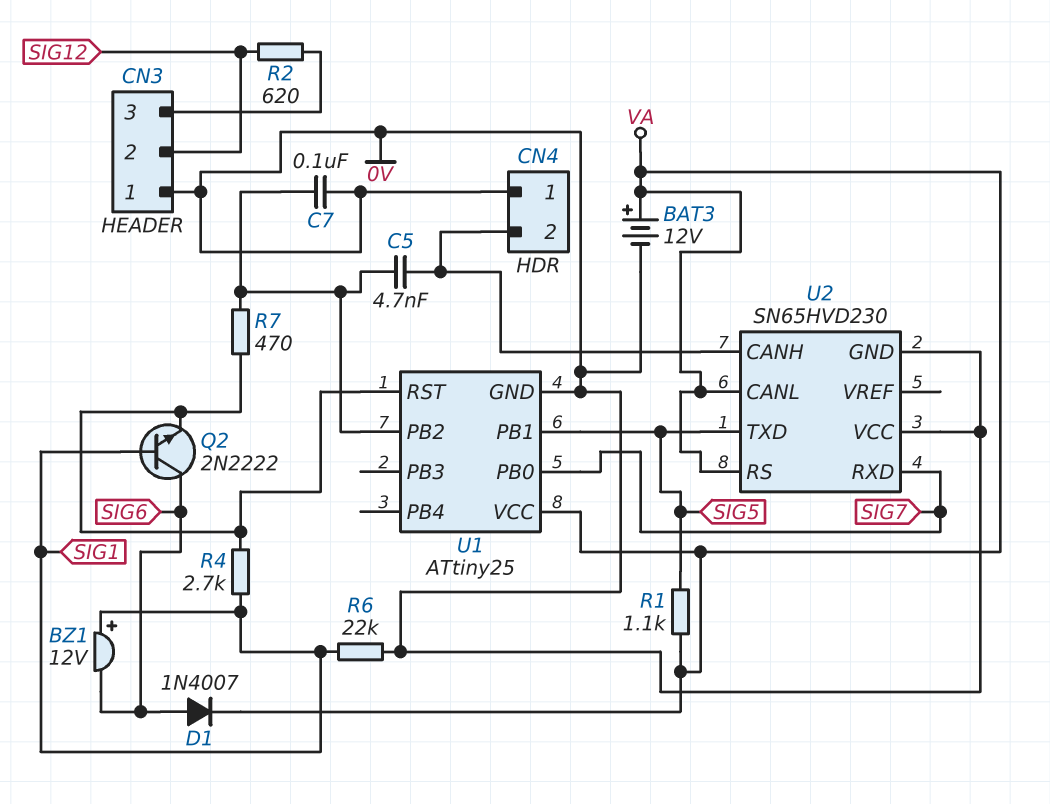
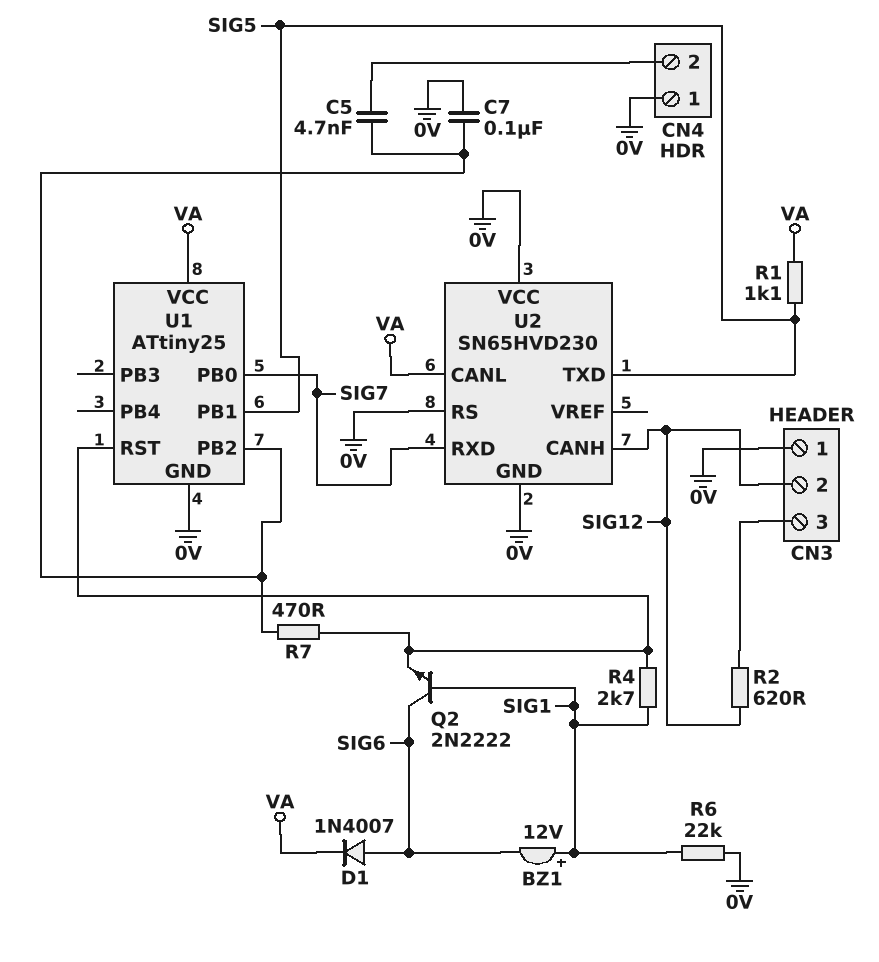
BAT3: 12V (plus VA, minus 0V) -> none
U2 pin CANH: CN4/2 -> SIG12
U2 pin RS: VA -> 0V

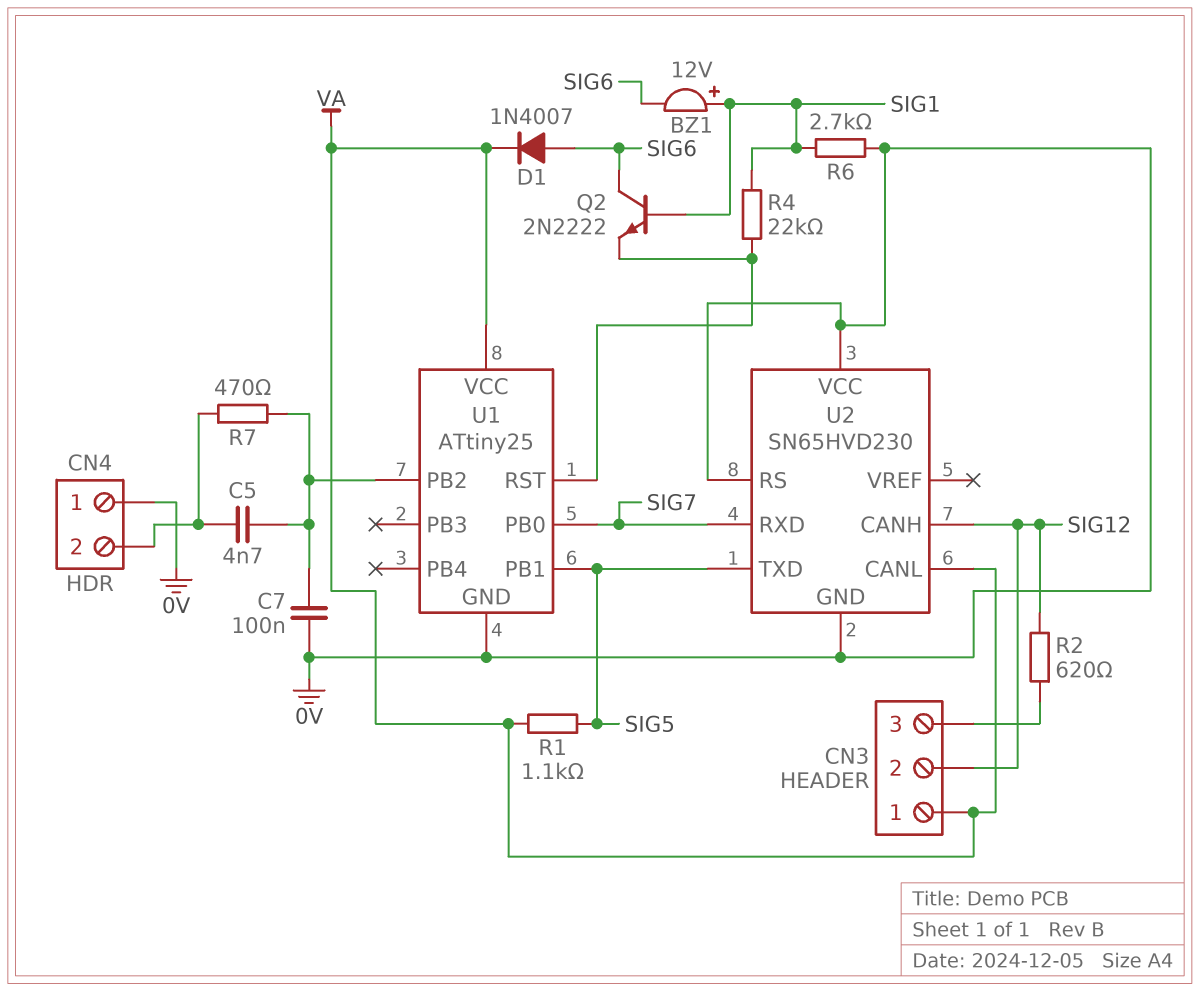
CN3 pin 1: 0V -> VA
R4: 2.7k (SIG1, U1/RST) -> 22k (SIG1, U1/RST)
R6: 22k (0V, SIG1) -> 2.7k (0V, SIG1)
R7: 470 (U1/PB2, U1/RST) -> 470 (CN4/2, U1/PB2)

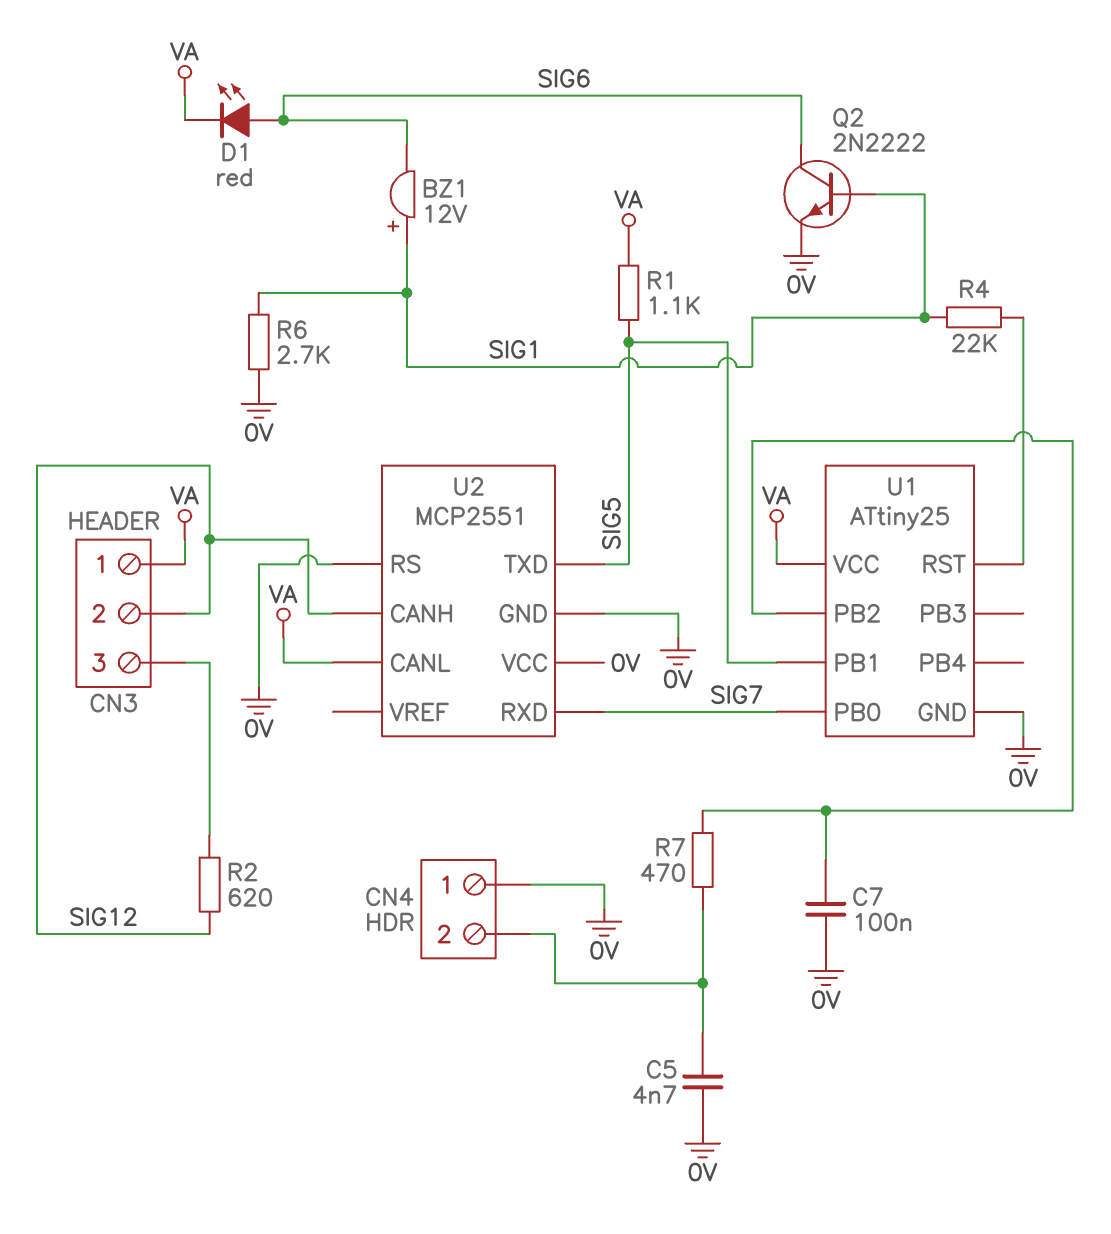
C5: 4.7nF (CN4/2, U1/PB2) -> 4.7nF (0V, CN4/2)
D1: diode 1N4007 (A SIG6, K VA) -> LED red (A SIG6, K VA)
Q2: NPN 2N2222 (B SIG1, C SIG6, E U1/RST) -> NPN 2N2222 (B SIG1, C SIG6, E 0V)
U2: SN65HVD230 -> MCP2551

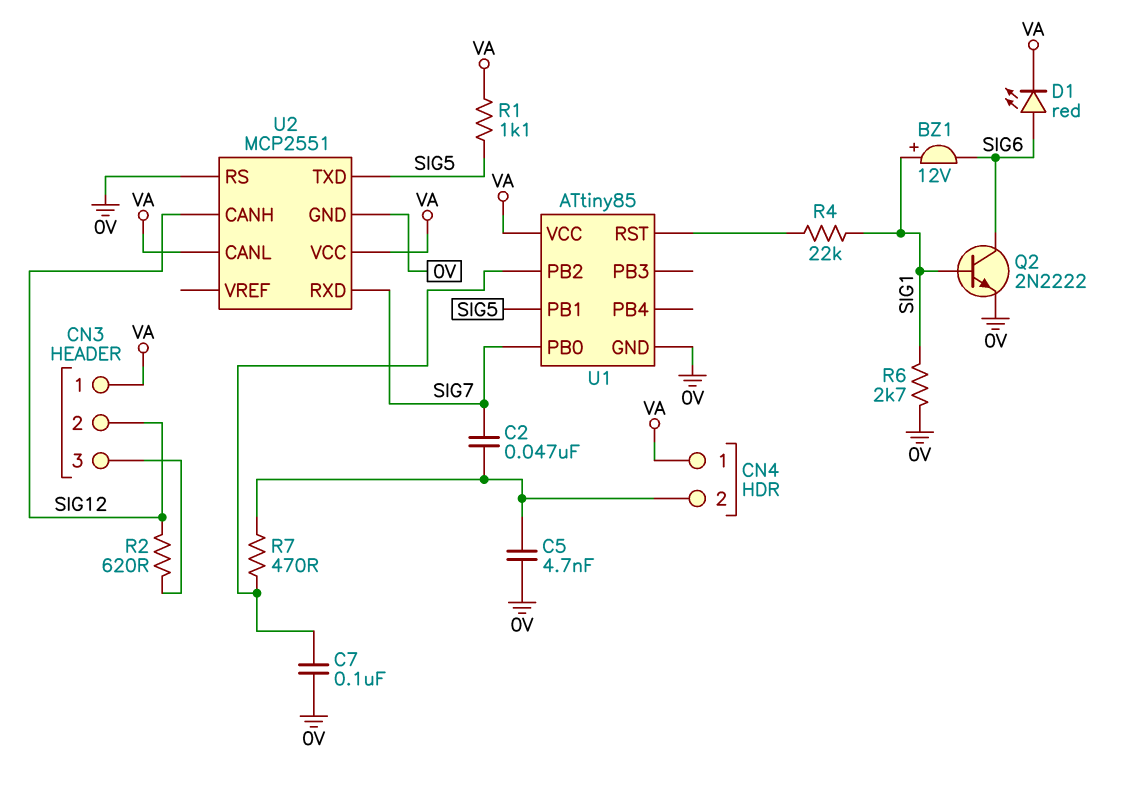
C2: none -> 47nF (CN4/2, SIG7)
CN4 pin 1: 0V -> VA
U1: ATtiny25 -> ATtiny85
U2 pin VCC: 0V -> VA

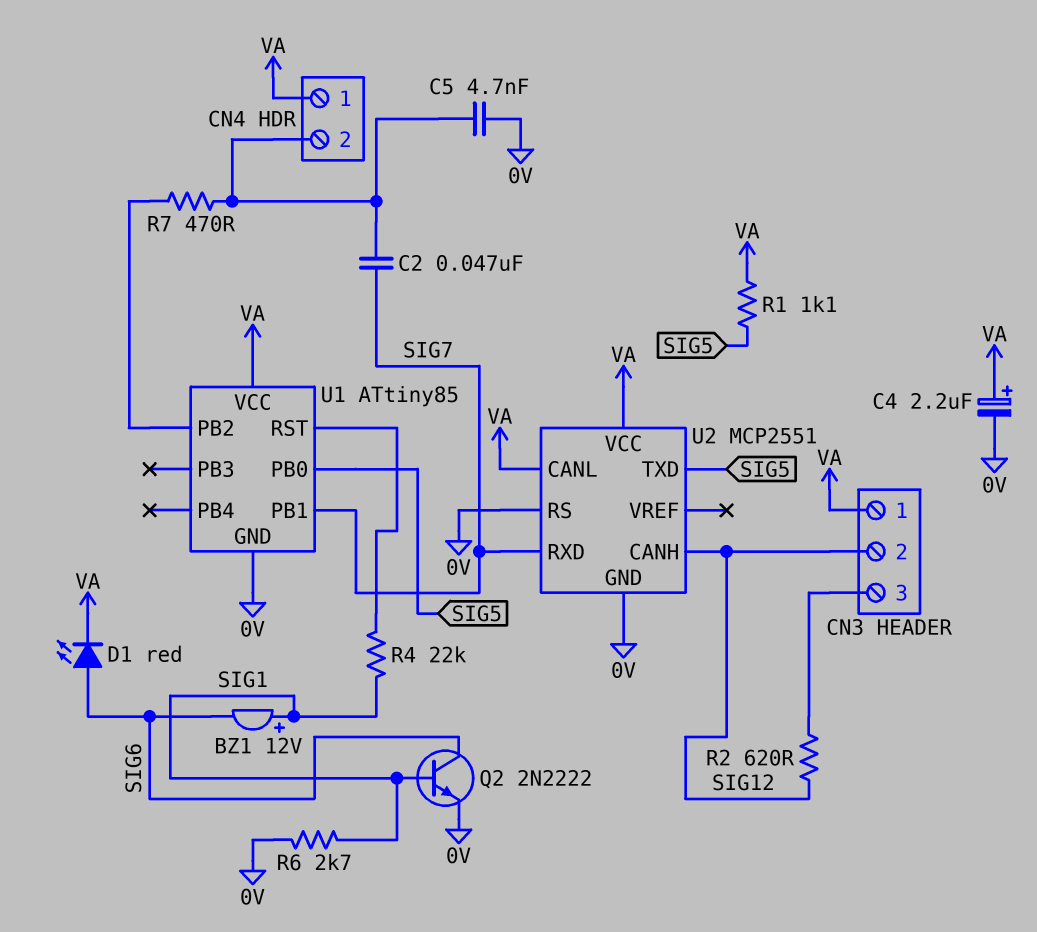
C4: none -> 2.2uF (plus VA, minus 0V)
C7: 100nF (0V, U1/PB2) -> none
U1 pin PB0: SIG7 -> SIG5
U1 pin PB1: SIG5 -> SIG7

